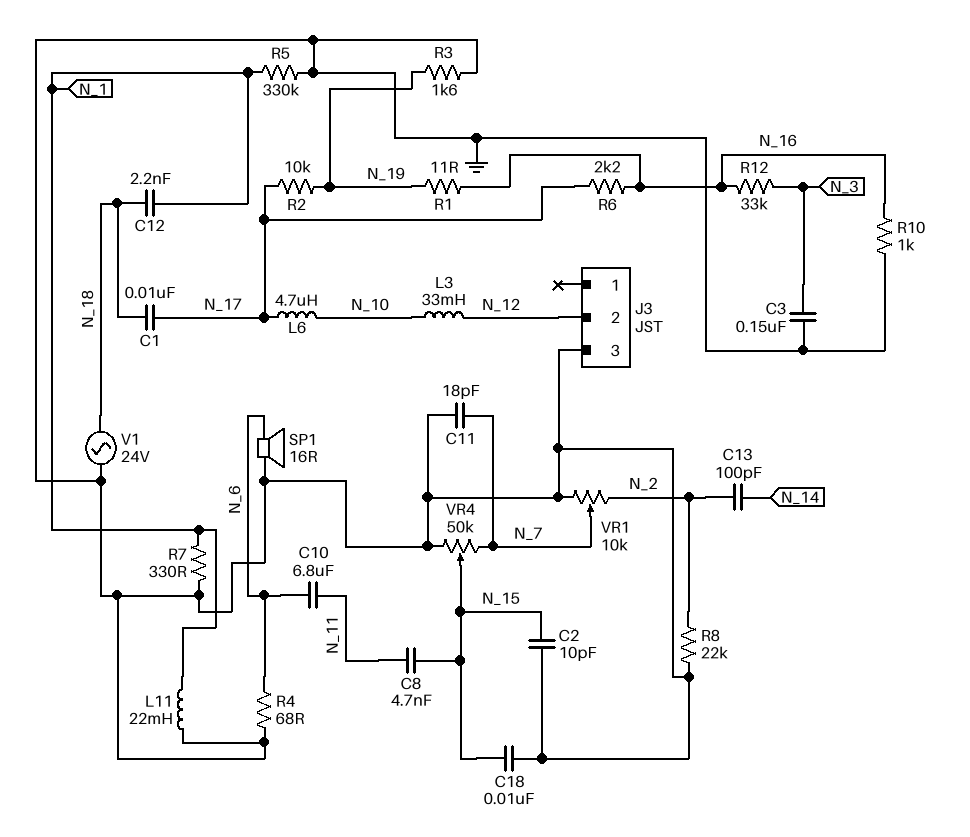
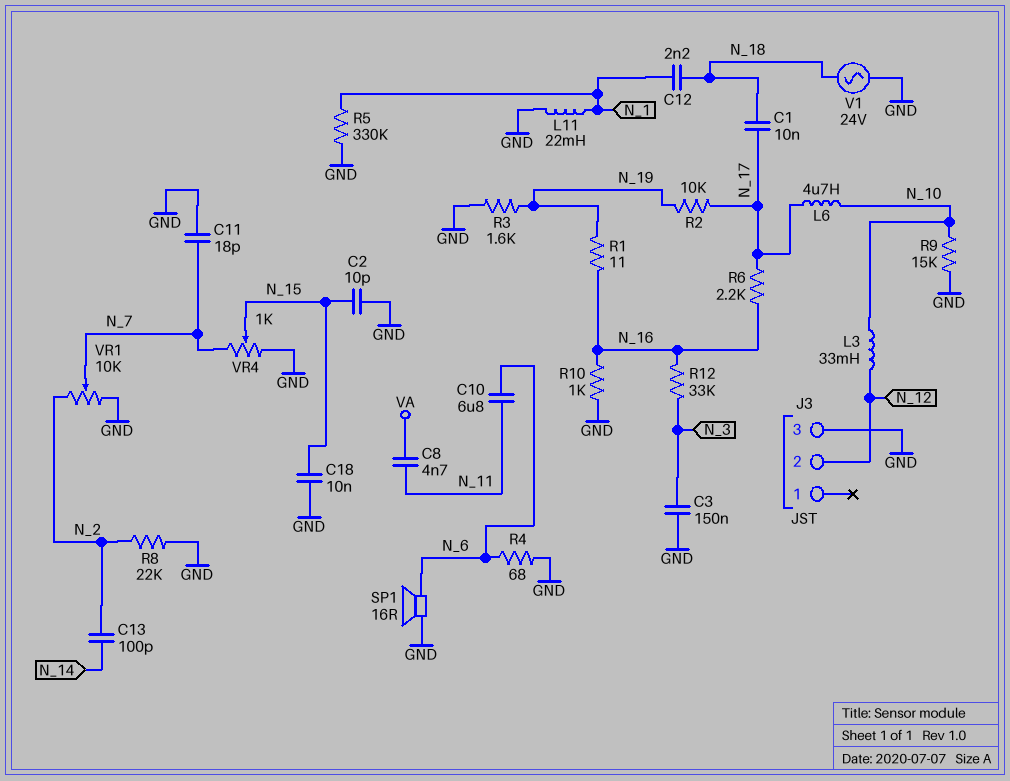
C8: 4.7nF (N_11, N_15) -> 4.7nF (N_11, VA)
R7: 330 (GND, N_1) -> none
R9: none -> 15k (GND, N_10)
VR4: 50k (GND, N_7, wiper N_15) -> 1k (GND, N_7, wiper N_15)

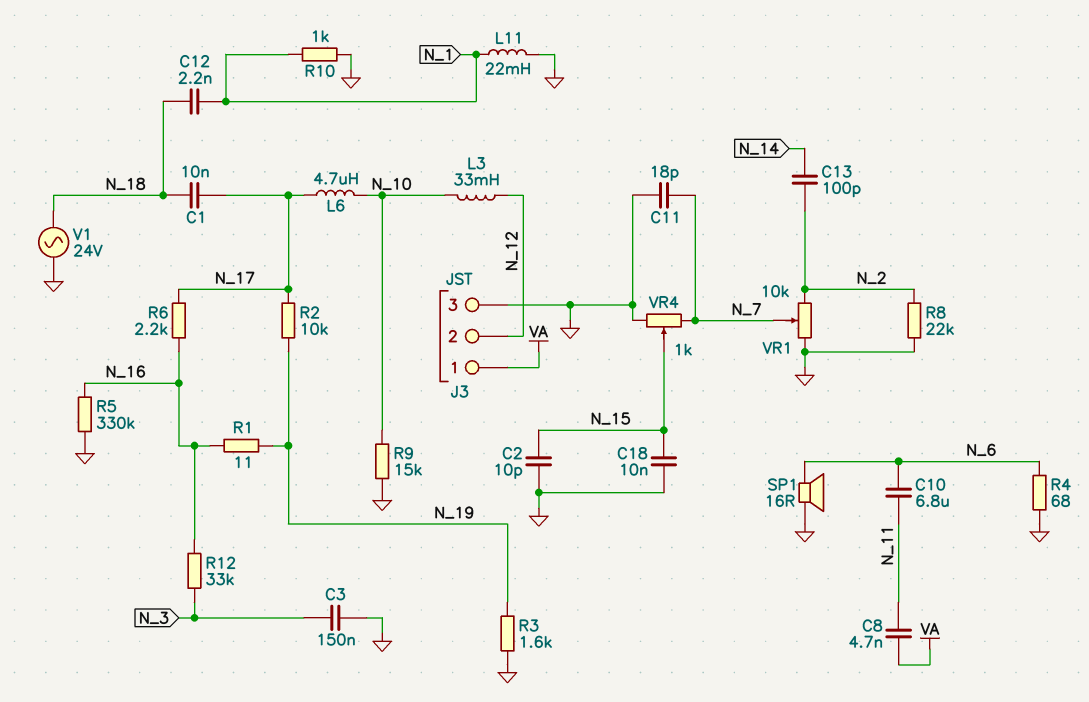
J3 pin 1: none -> VA
R5: 330k (GND, N_1) -> 330k (GND, N_16)
R10: 1k (GND, N_16) -> 1k (GND, N_1)

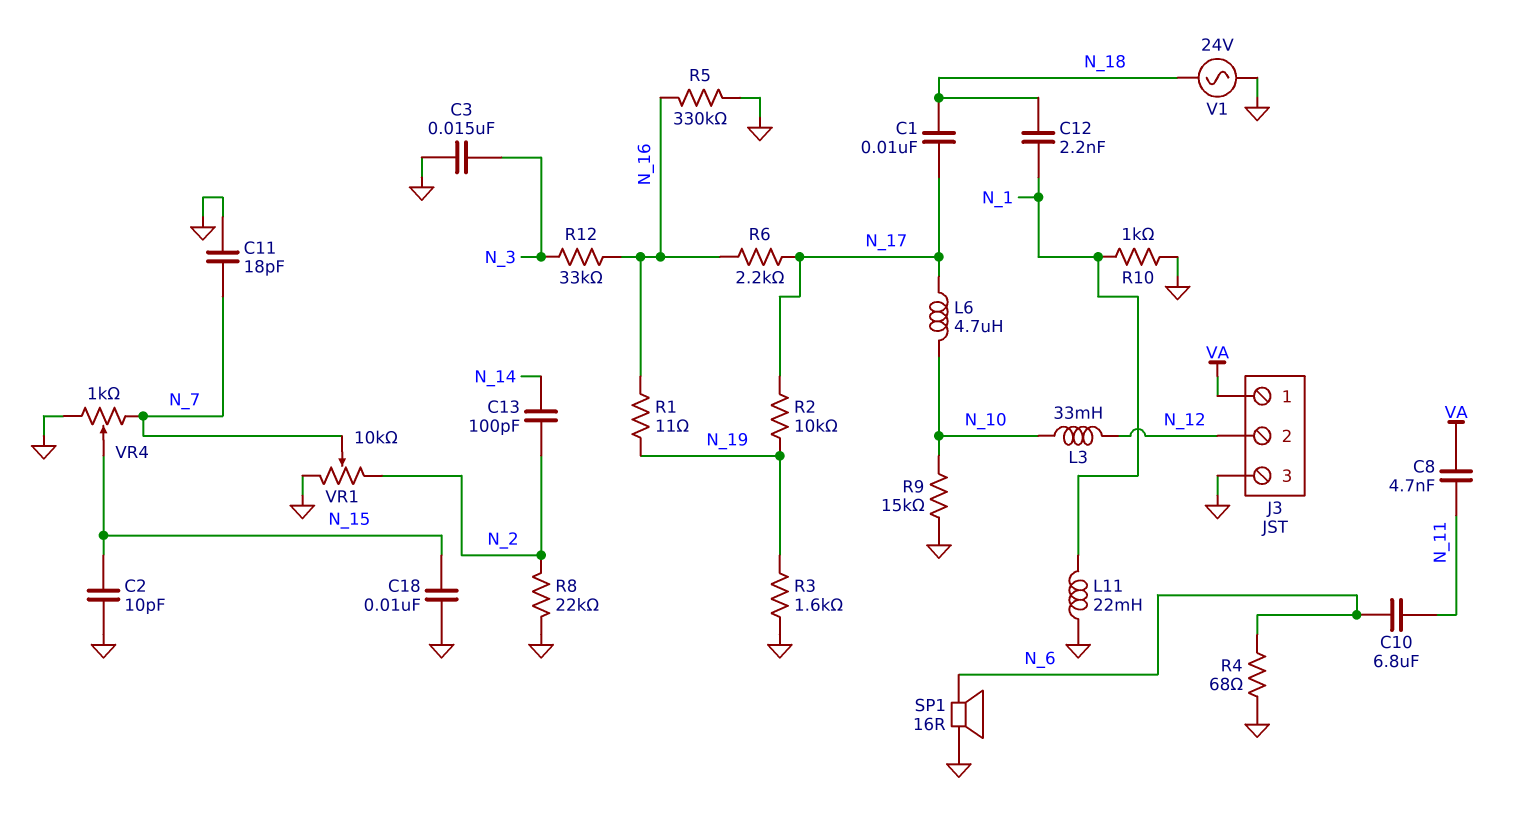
C3: 150nF (GND, N_3) -> 15nF (GND, N_3)

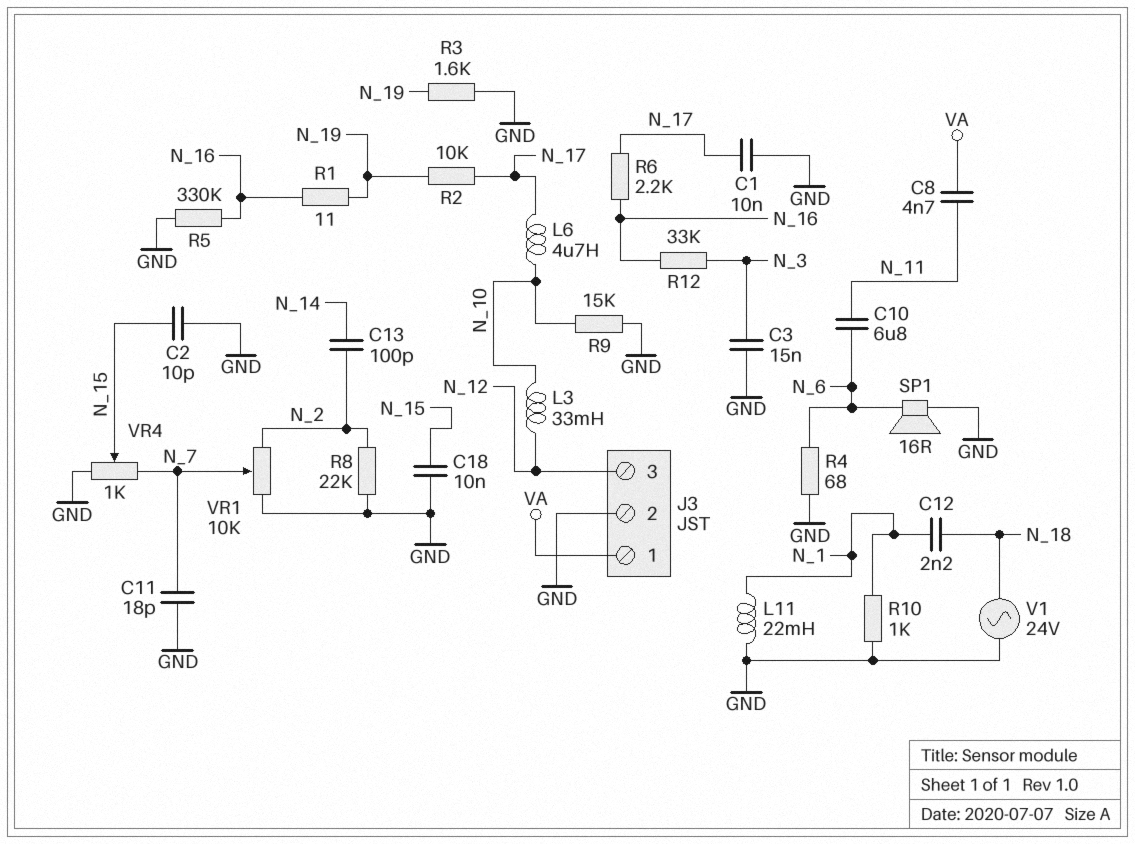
C1: 10nF (N_17, N_18) -> 10nF (GND, N_17)
J3 pin 2: N_12 -> GND
J3 pin 3: GND -> N_12

